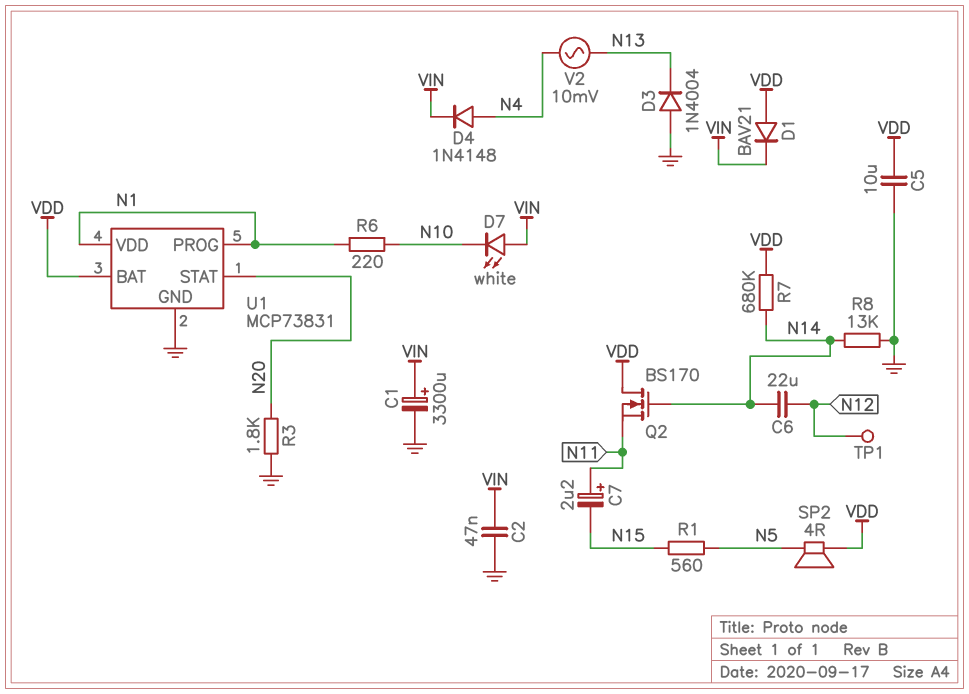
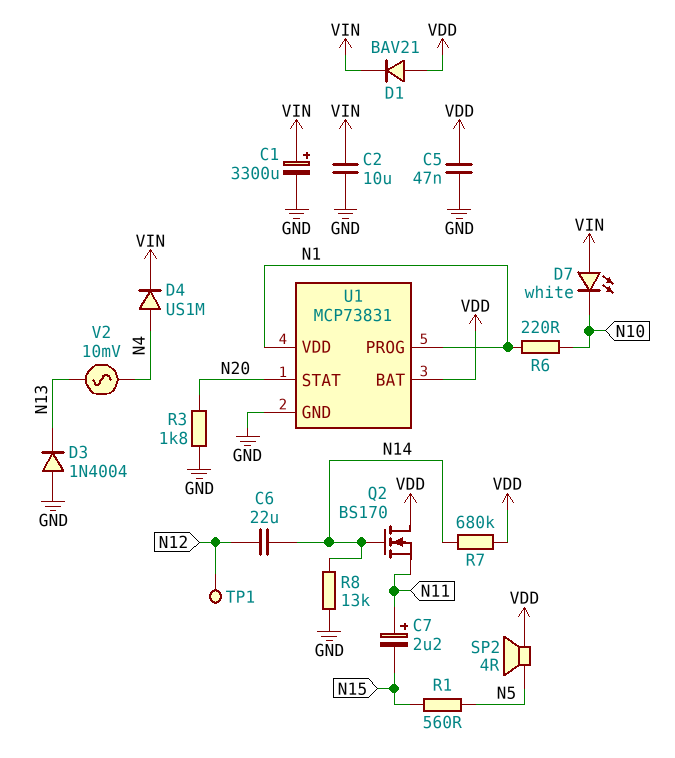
C2: 47nF (GND, VIN) -> 10uF (GND, VIN)
C5: 10uF (GND, VDD) -> 47nF (GND, VDD)
D4: diode 1N4148 (A N4, K VIN) -> diode US1M (A N4, K VIN)

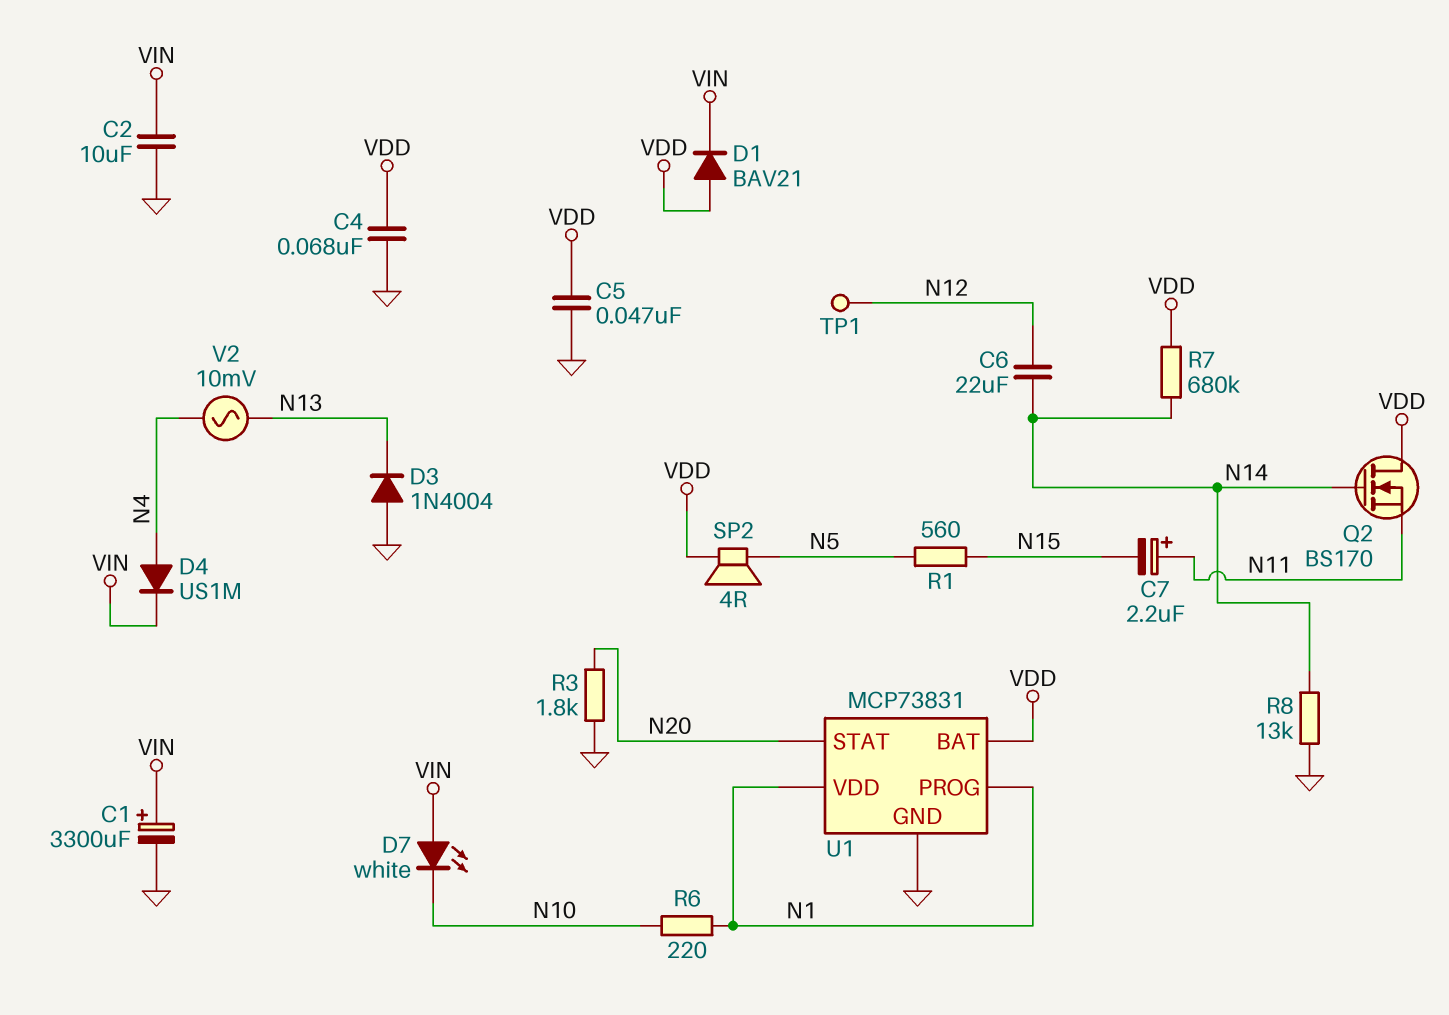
C4: none -> 68nF (GND, VDD)

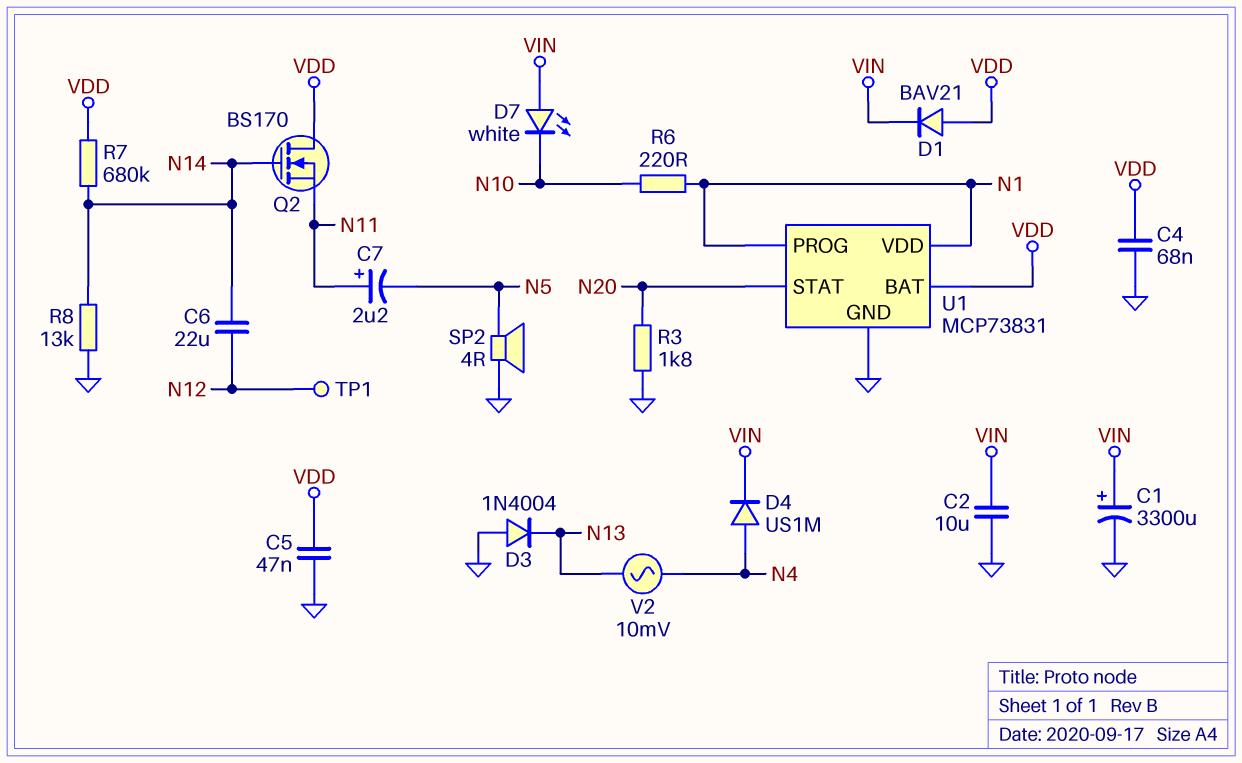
C7: 2.2uF (plus N11, minus N15) -> 2.2uF (plus N11, minus N5)
R1: 560 (N5, N15) -> none
SP2: speaker 4R (N5, VDD) -> speaker 4R (GND, N5)

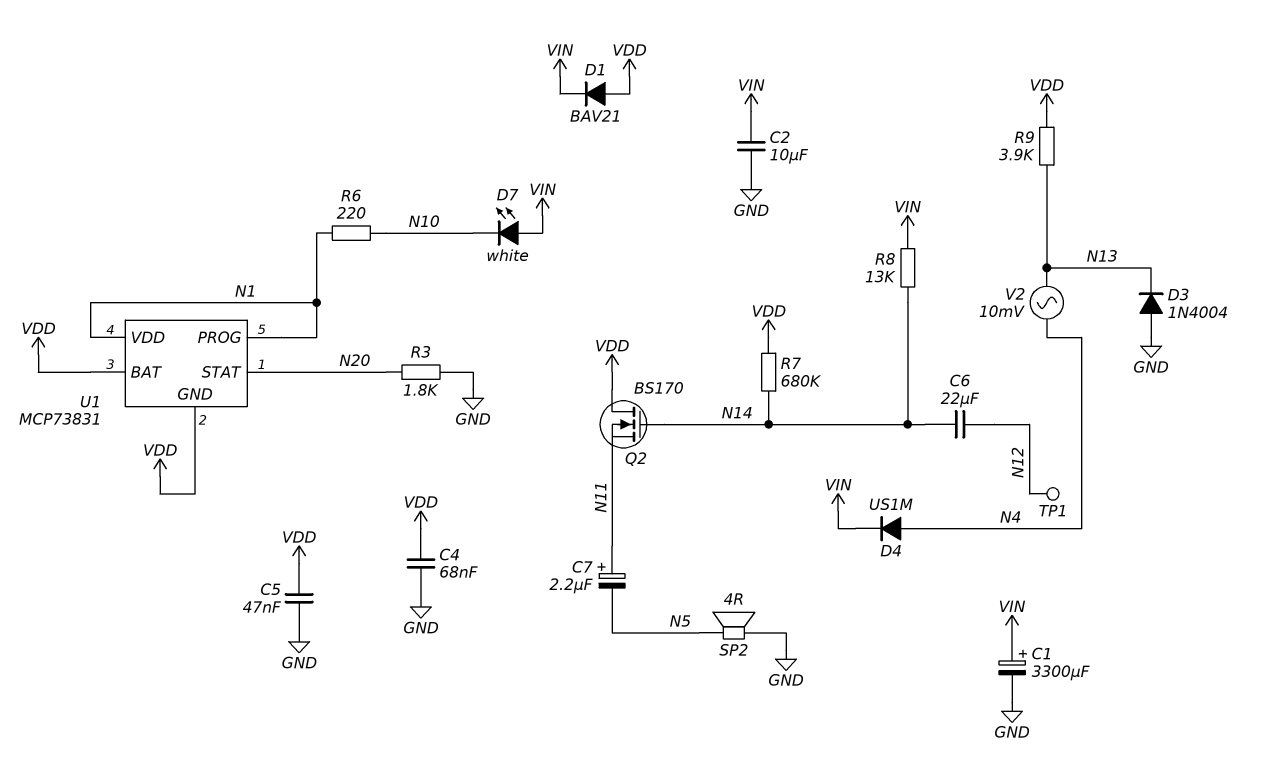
R8: 13k (GND, N14) -> 13k (N14, VIN)
R9: none -> 3.9k (N13, VDD)
U1 pin GND: GND -> VDD

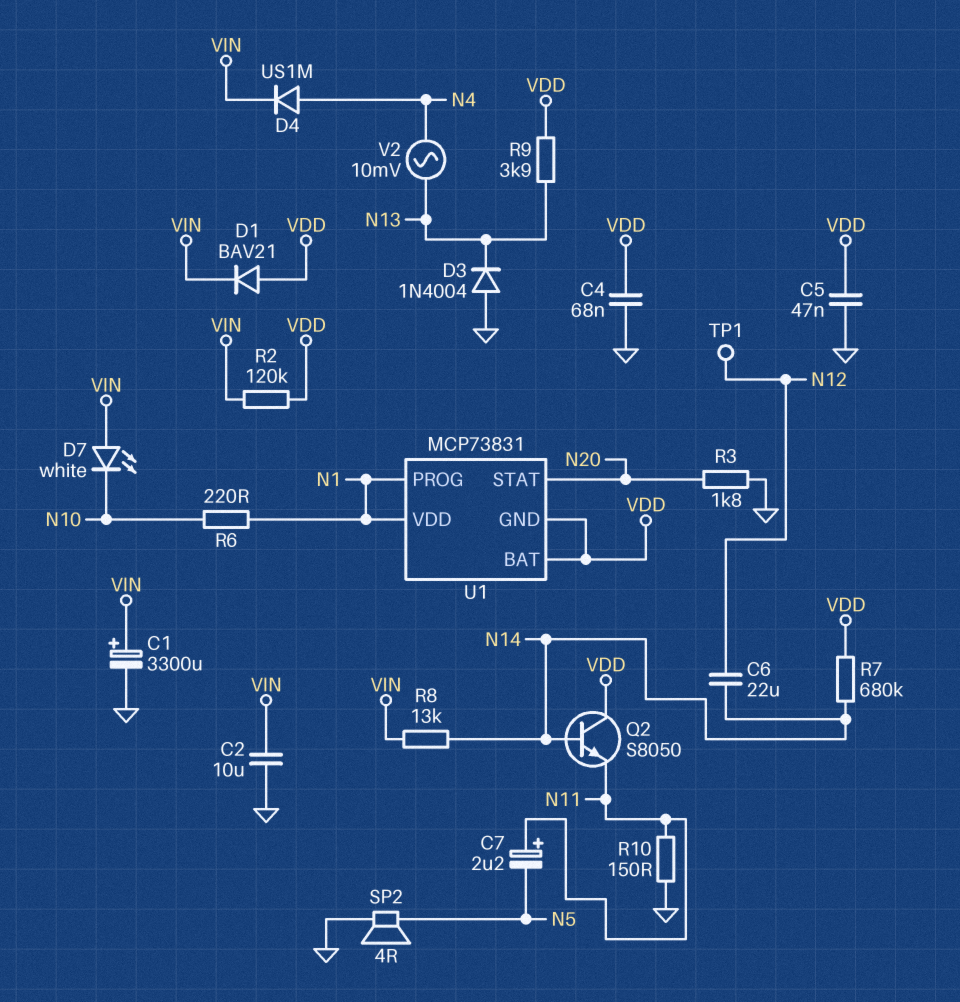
Q2: NMOS BS170 (G N14, D VDD, S N11) -> NPN S8050 (B N14, C VDD, E N11)
R2: none -> 120k (VDD, VIN)
R10: none -> 150 (GND, N11)

